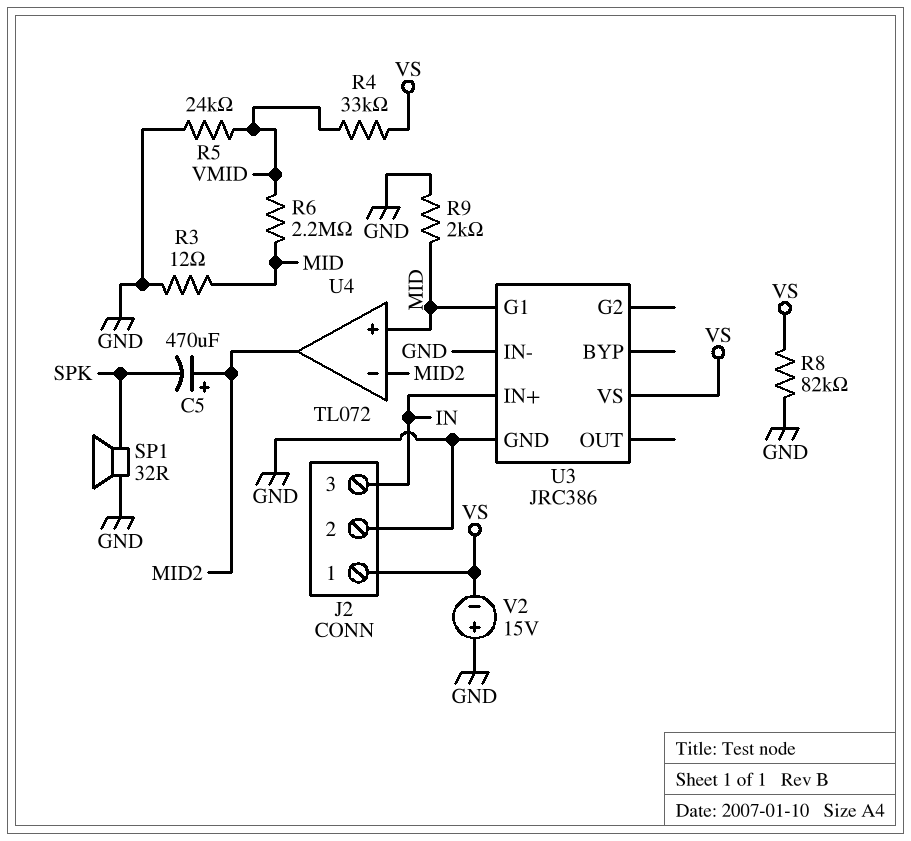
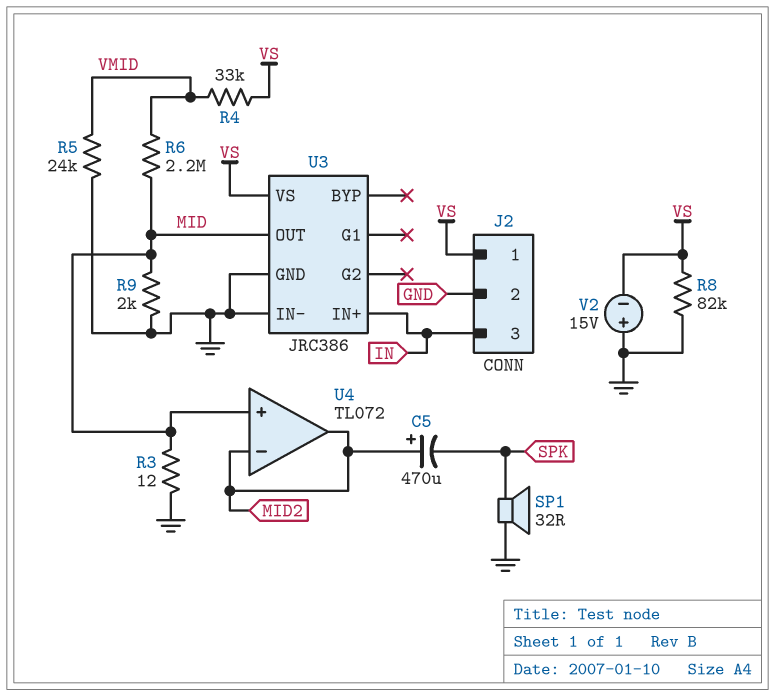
U3 pin G1: MID -> none
U3 pin OUT: none -> MID

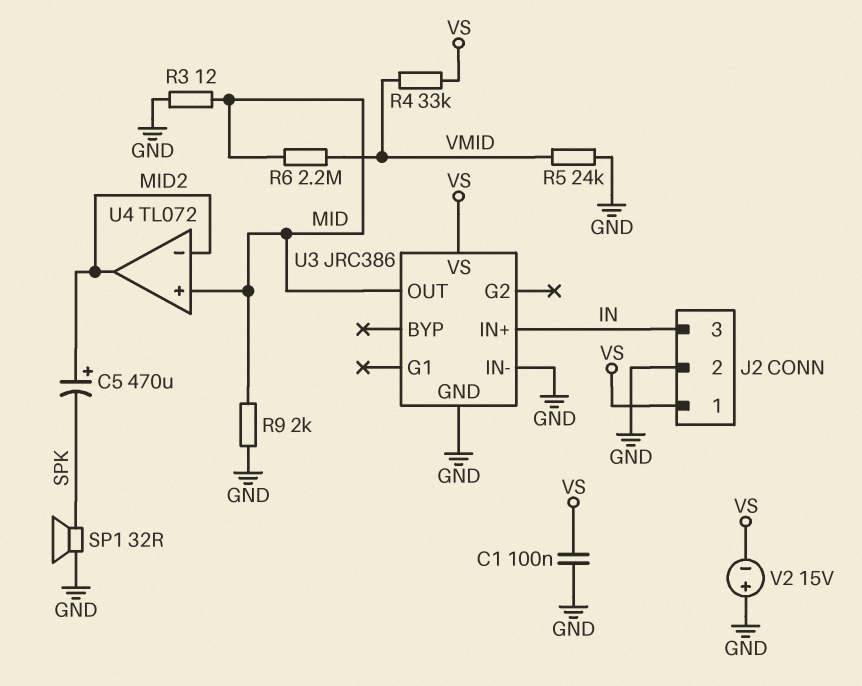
C1: none -> 100nF (GND, VS)
R8: 82k (GND, VS) -> none

